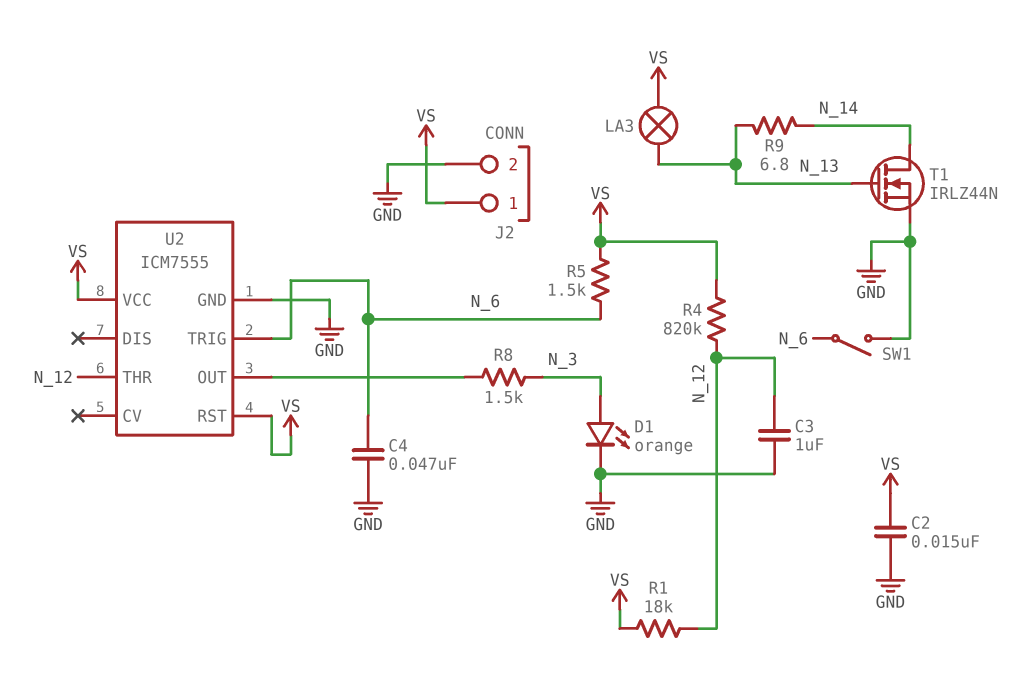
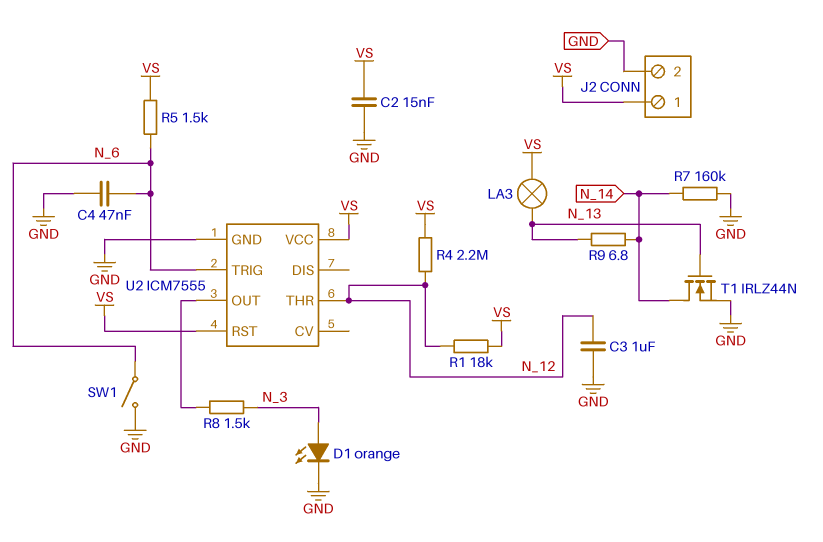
R4: 820k (N_12, VS) -> 2.2M (N_12, VS)
R7: none -> 160k (GND, N_14)

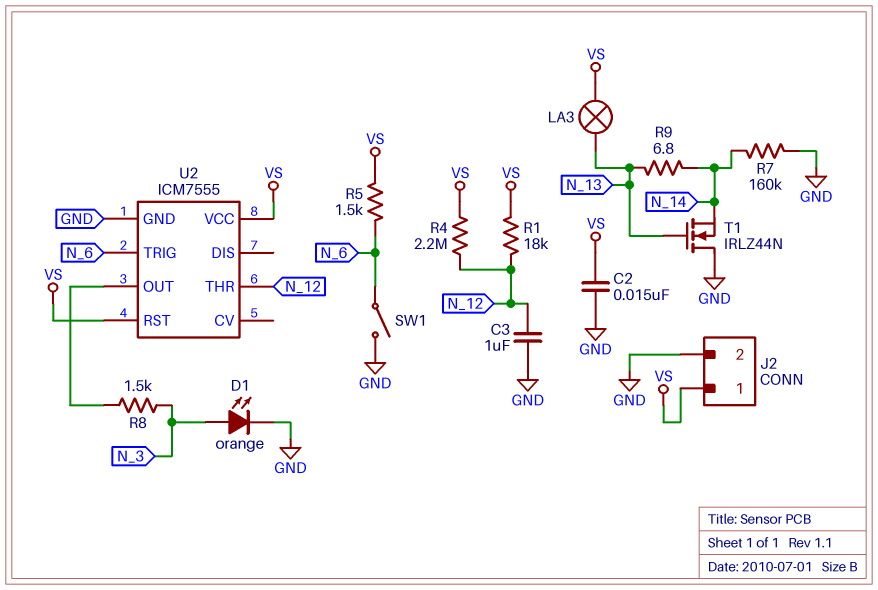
C4: 47nF (GND, N_6) -> none
T1: NMOS IRLZ44N (G N_13, D N_14, S GND) -> NMOS IRLZ44N (G N_13, D GND, S N_14)

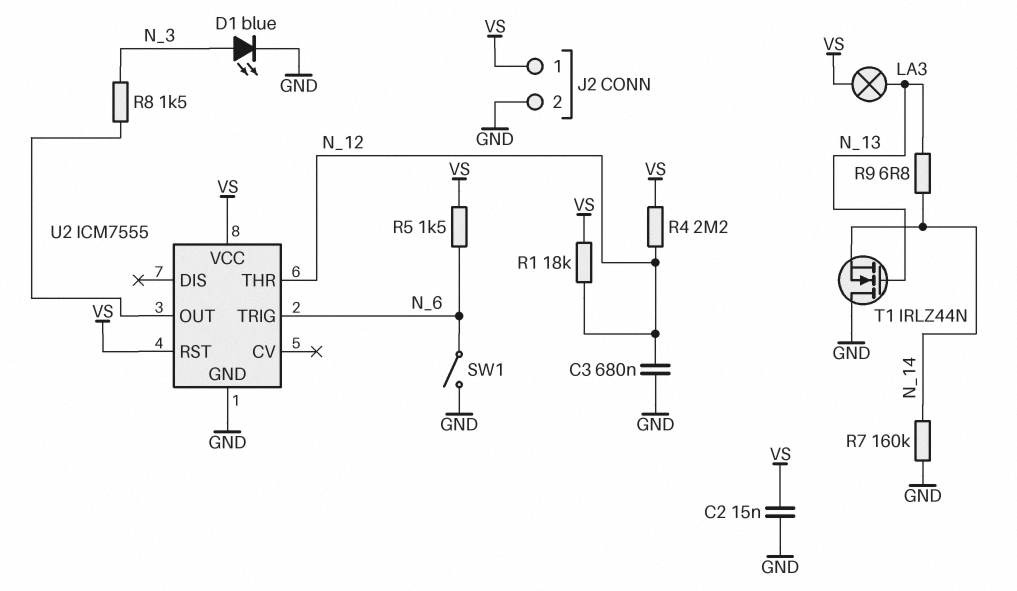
C3: 1uF (GND, N_12) -> 680nF (GND, N_12)
D1: LED orange (A N_3, K GND) -> LED blue (A N_3, K GND)

